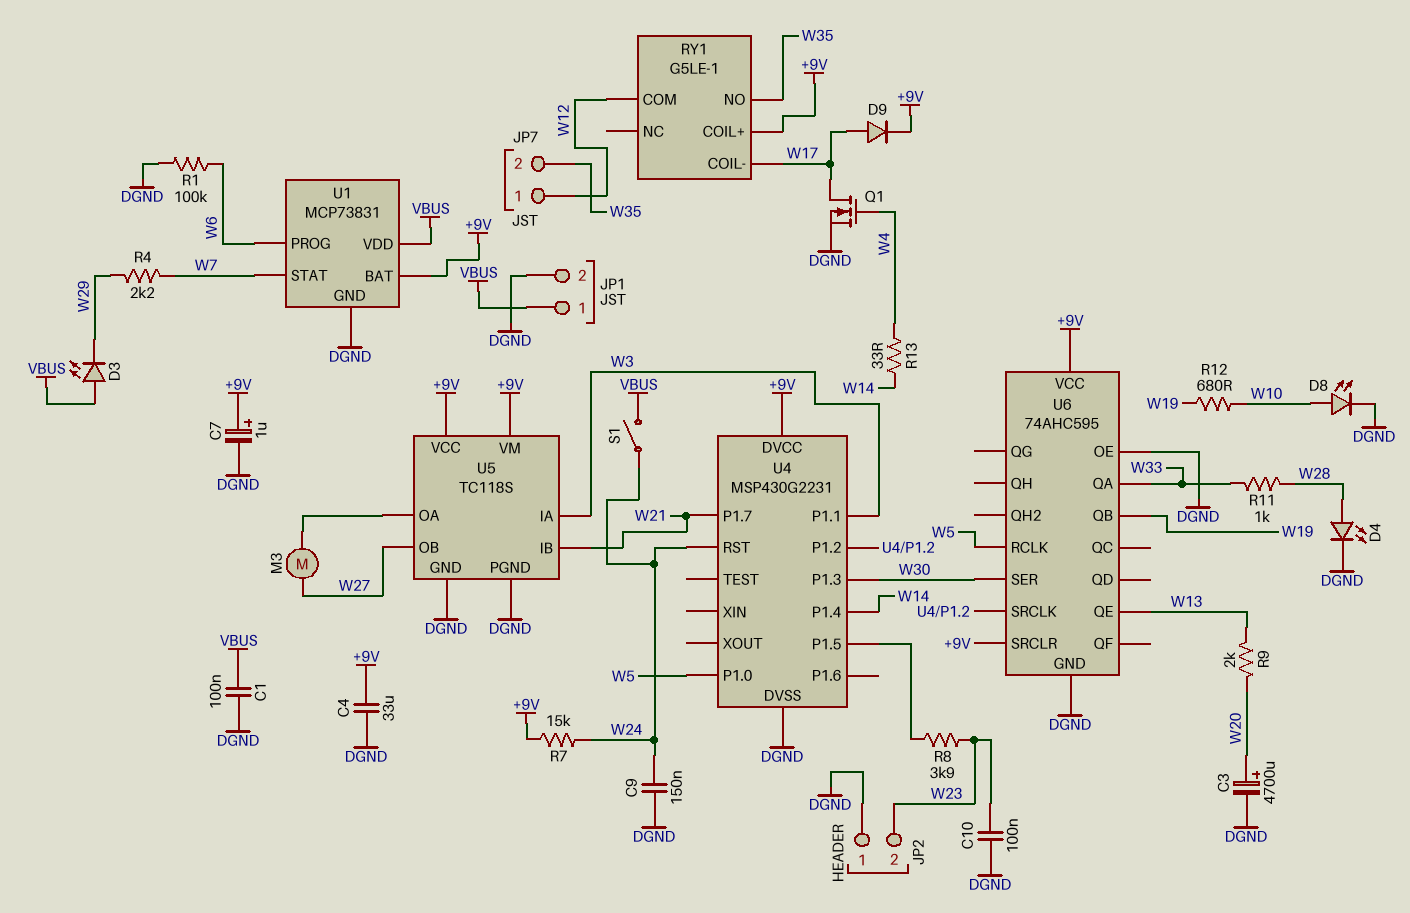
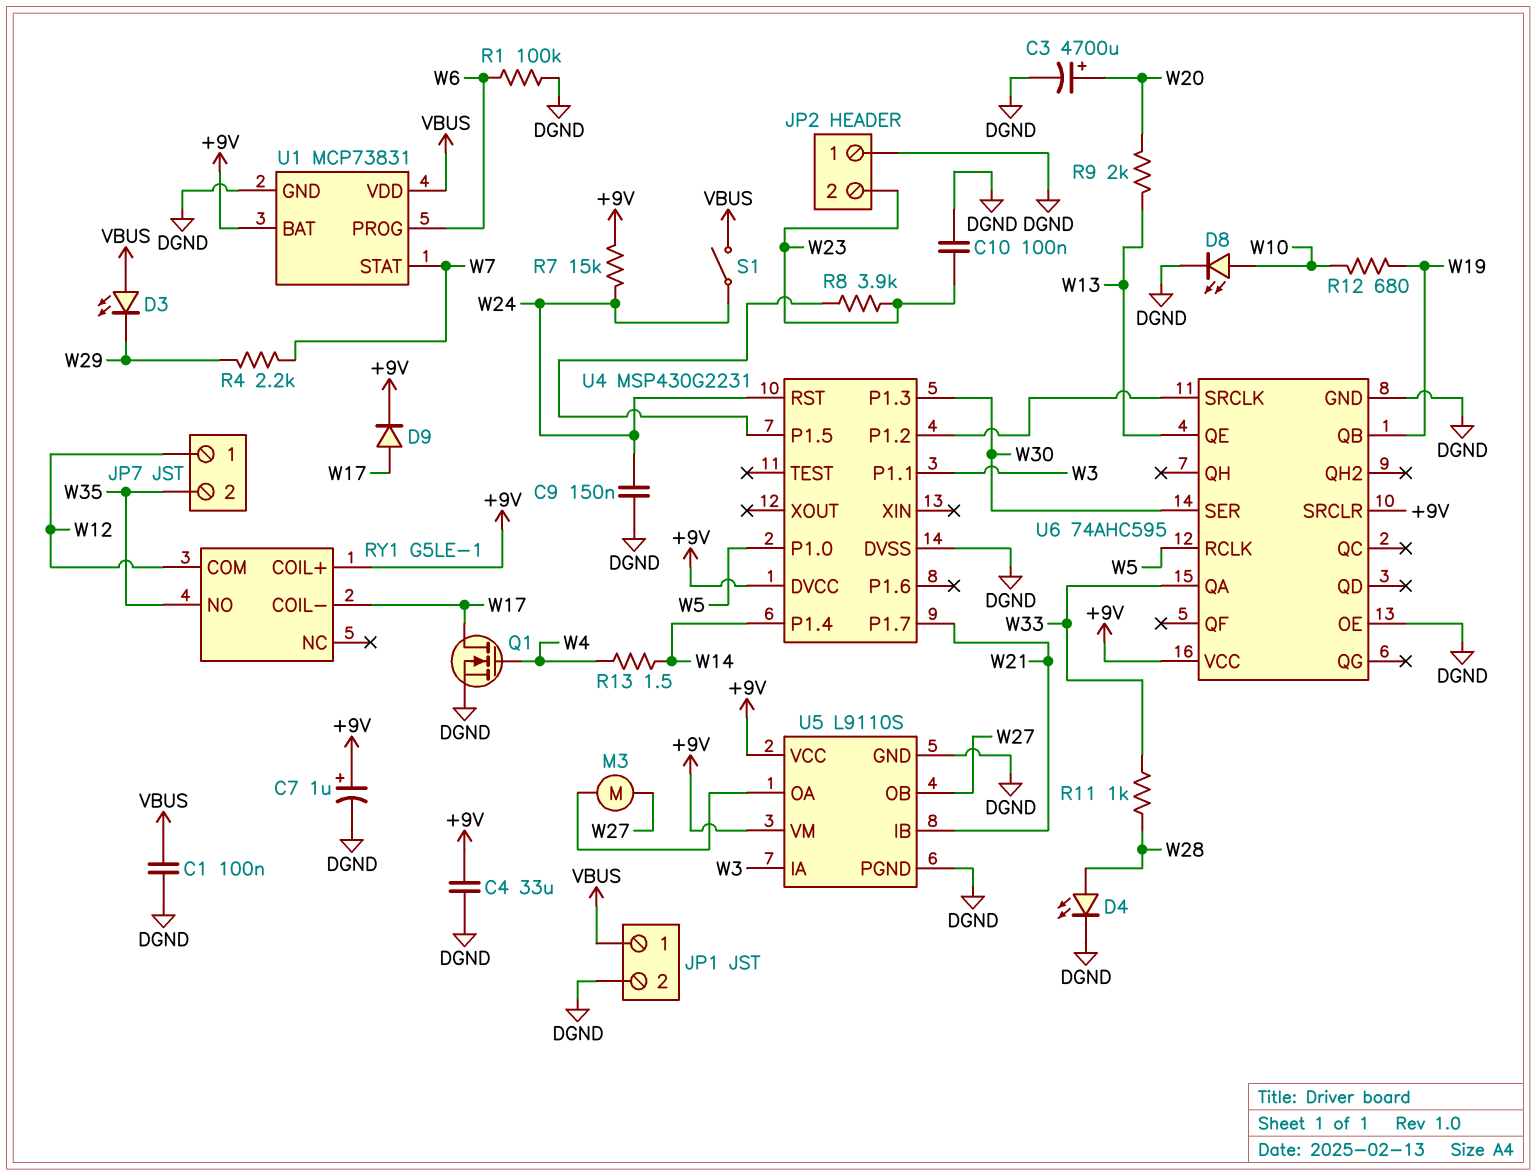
R13: 33 (W4, W14) -> 1.5 (W4, W14)
U5: TC118S -> L9110S

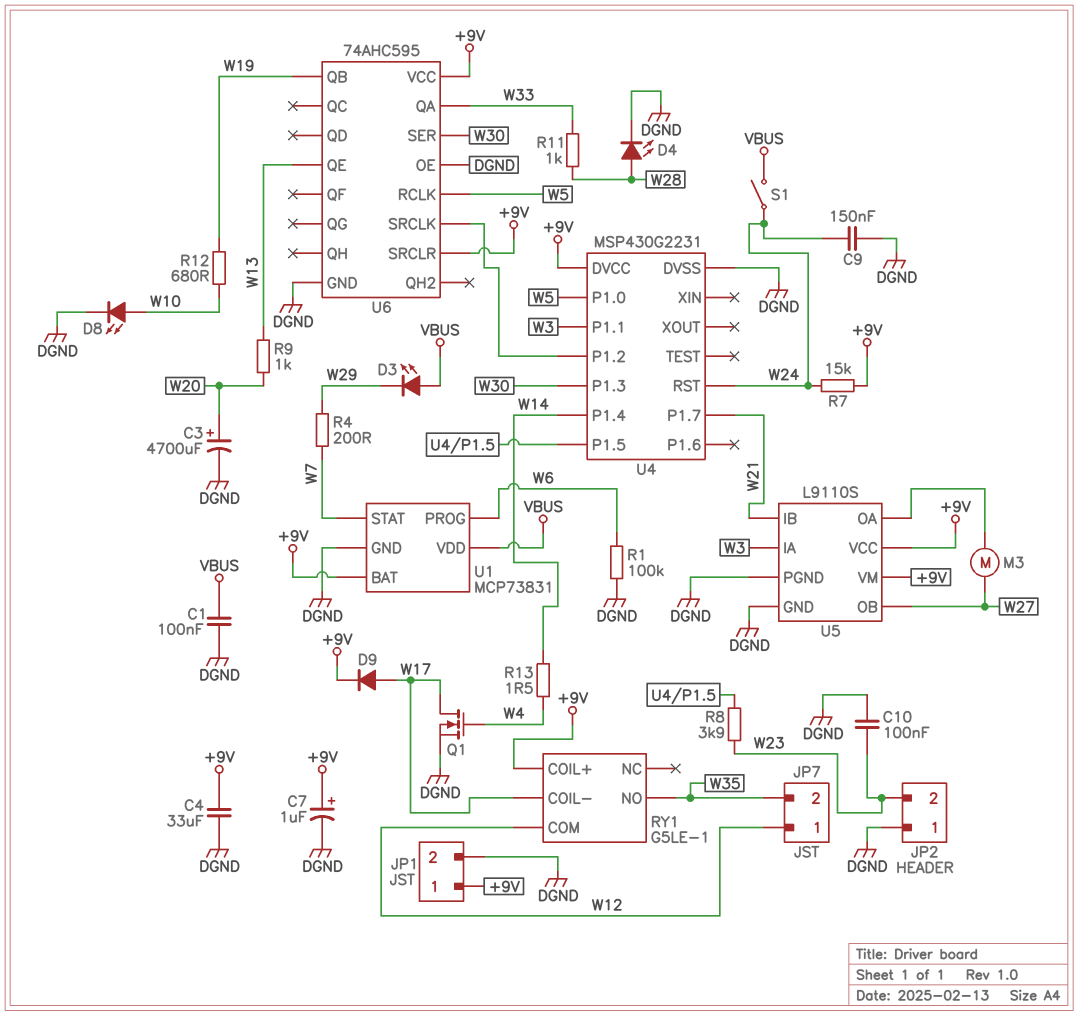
JP1 pin 1: VBUS -> +9V
R4: 2.2k (W7, W29) -> 200 (W7, W29)
R9: 2k (W13, W20) -> 1k (W13, W20)

